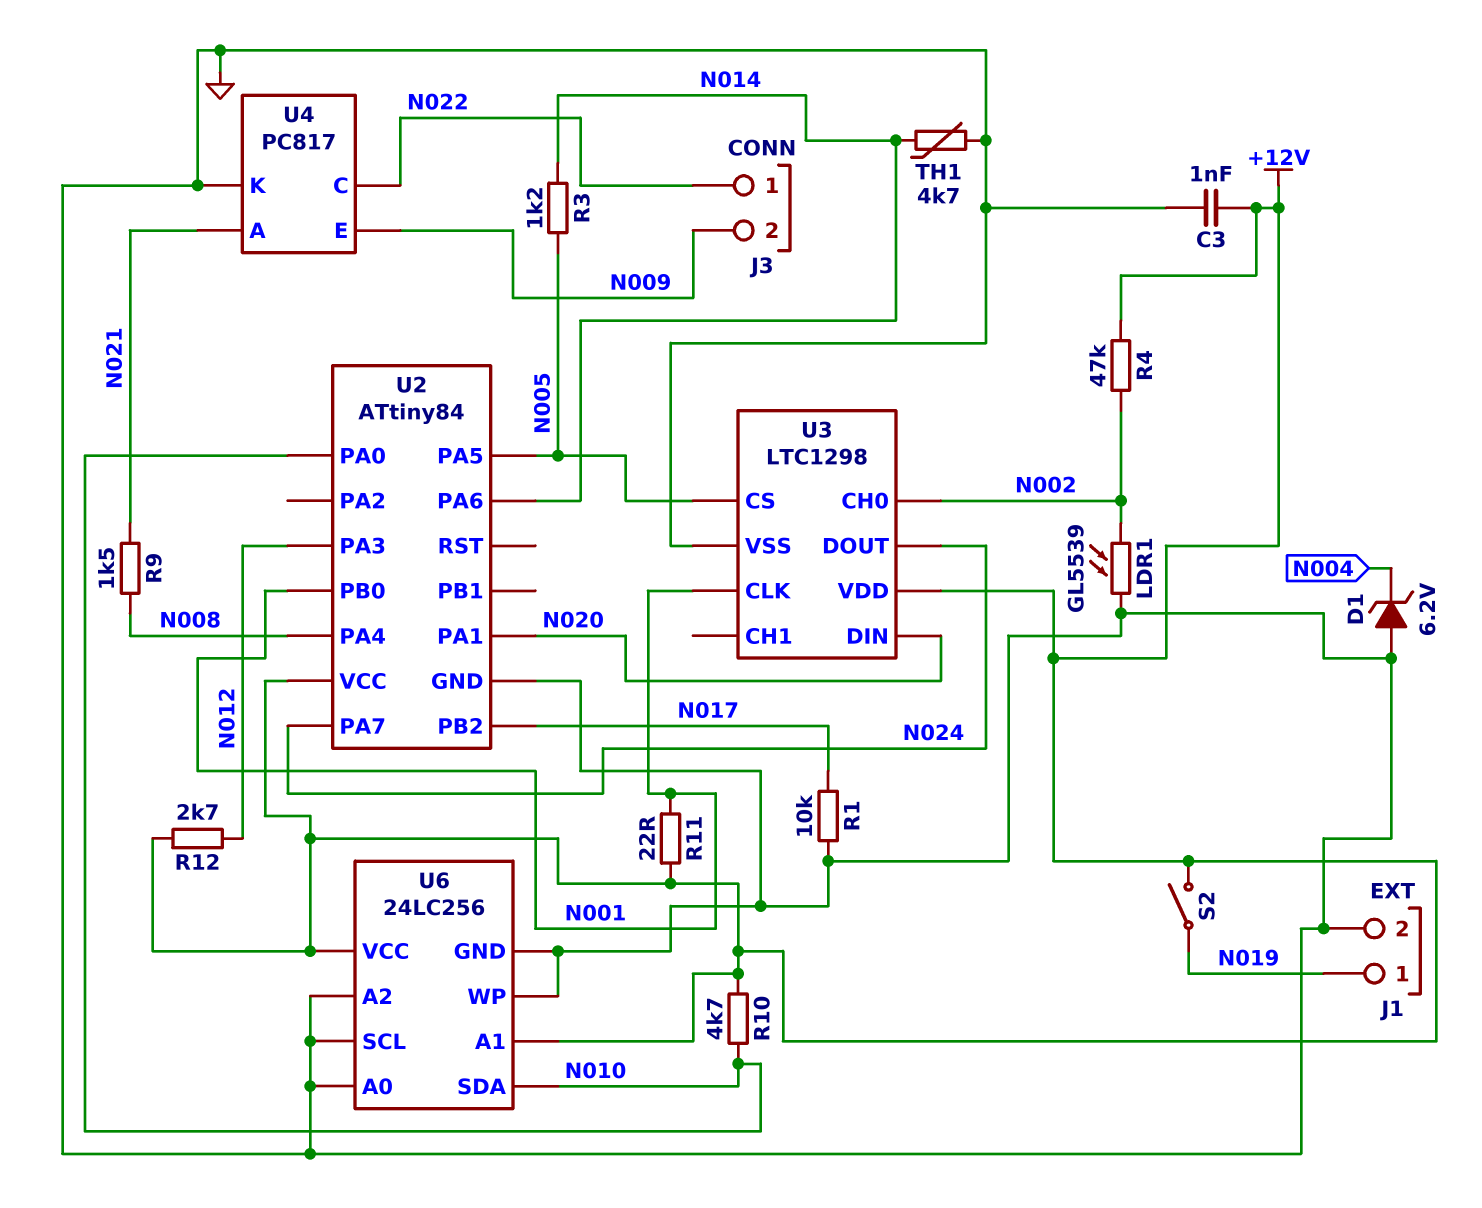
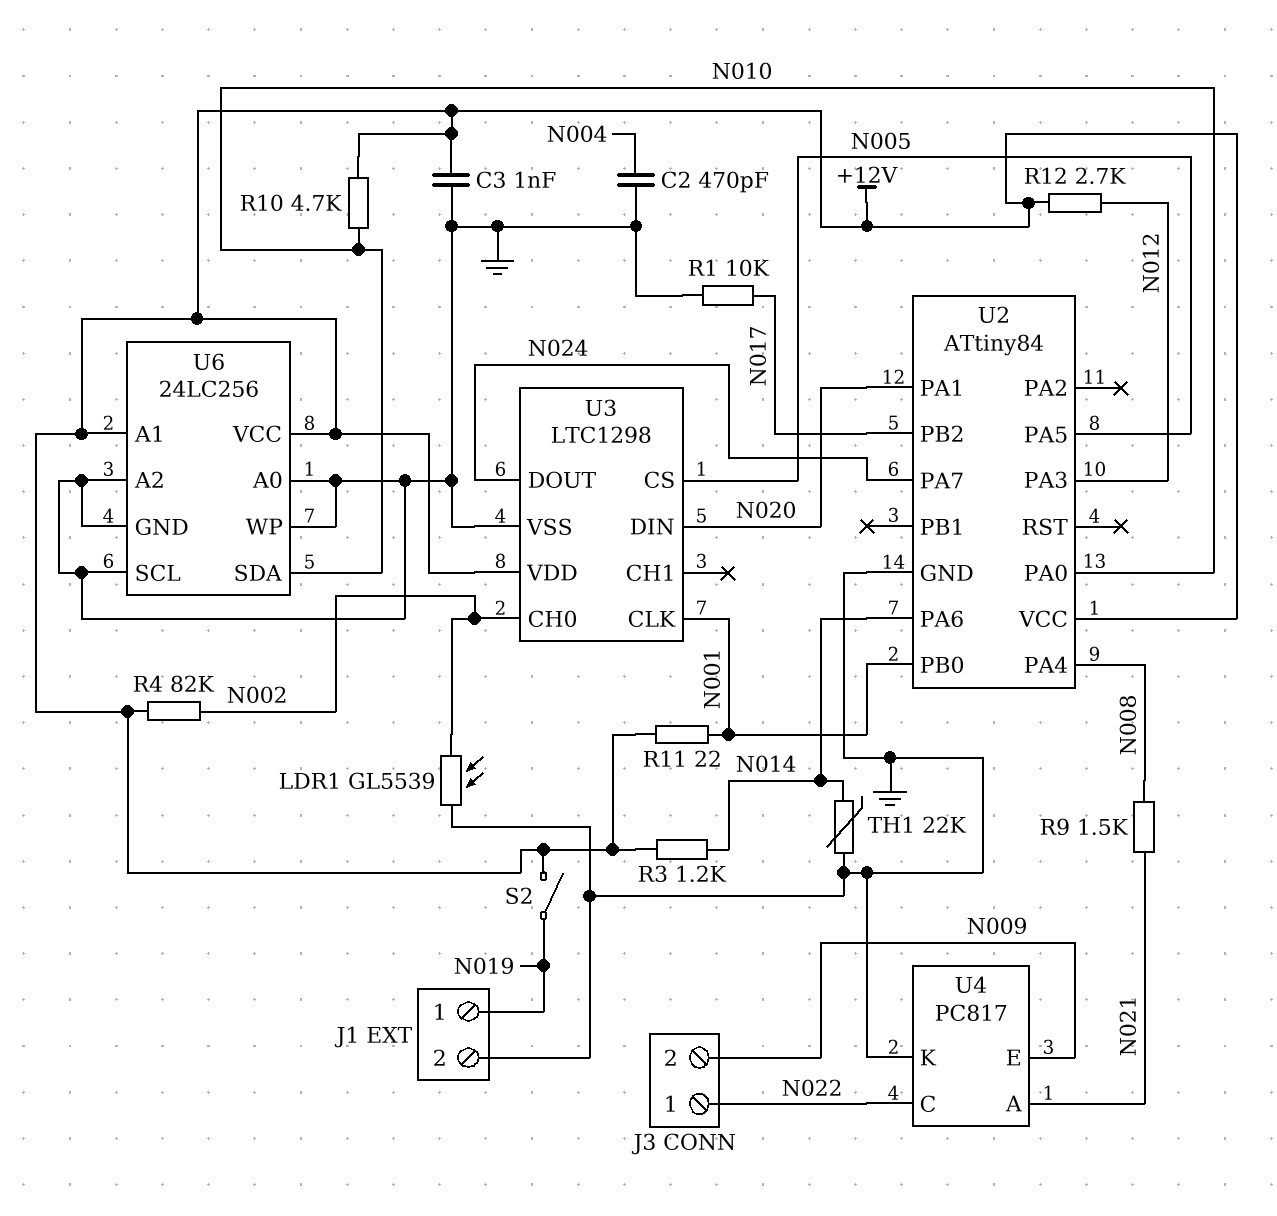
C2: none -> 470pF (GND, N004)
D1: zener 6.2V (A GND, K N004) -> none
R3: 1.2k (N005, N014) -> 1.2k (+12V, N014)
R4: 47k (+12V, N002) -> 82k (+12V, N002)
TH1: 4.7k (GND, N014) -> 22k (GND, N014)

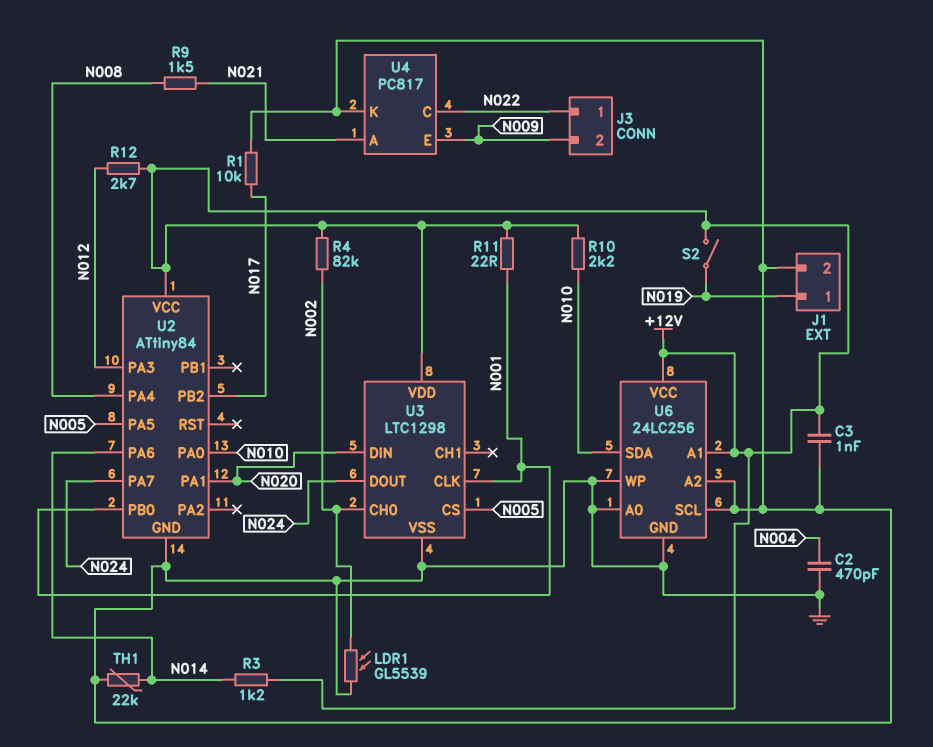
R10: 4.7k (+12V, N010) -> 2.2k (+12V, N010)

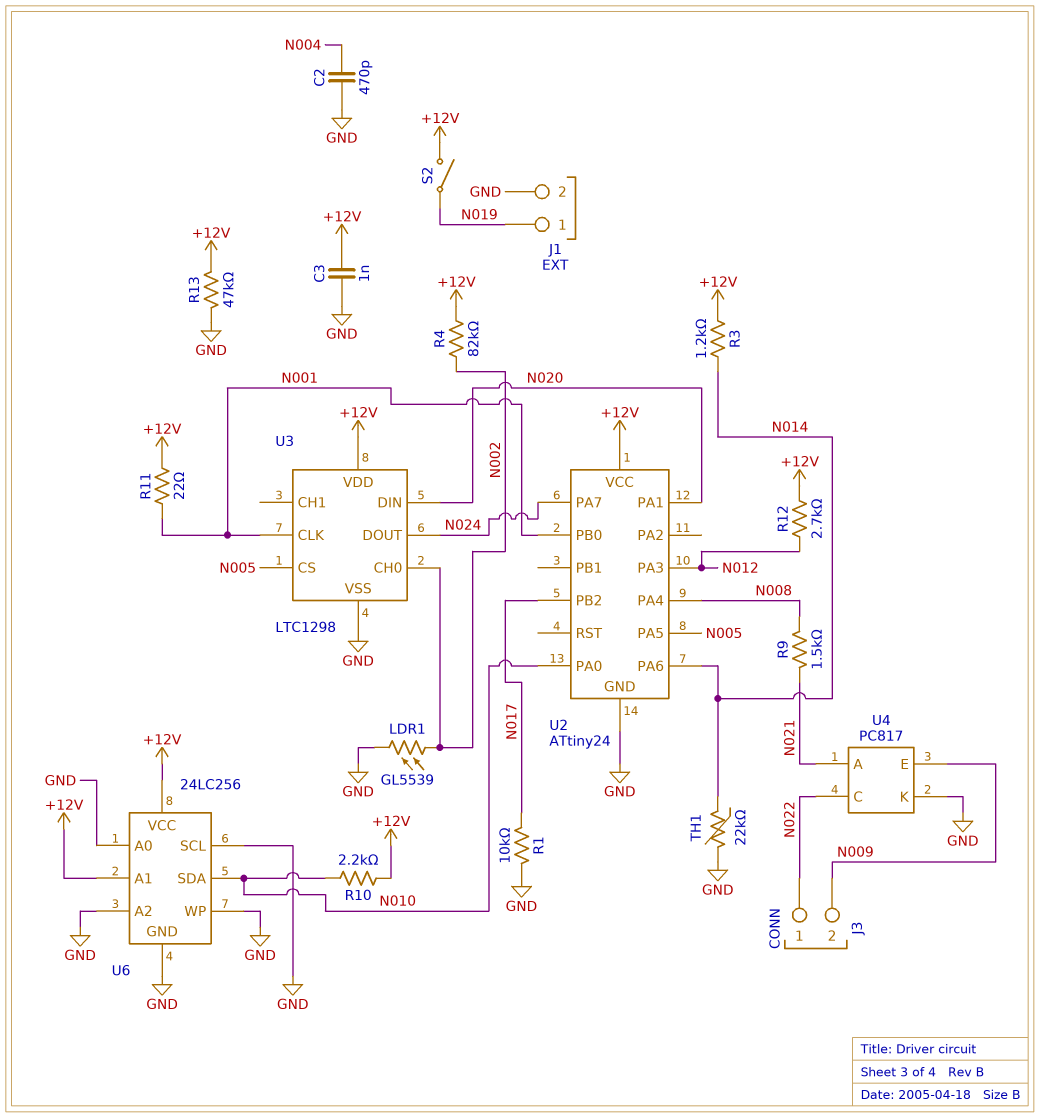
R13: none -> 47k (+12V, GND)
U2: ATtiny84 -> ATtiny24

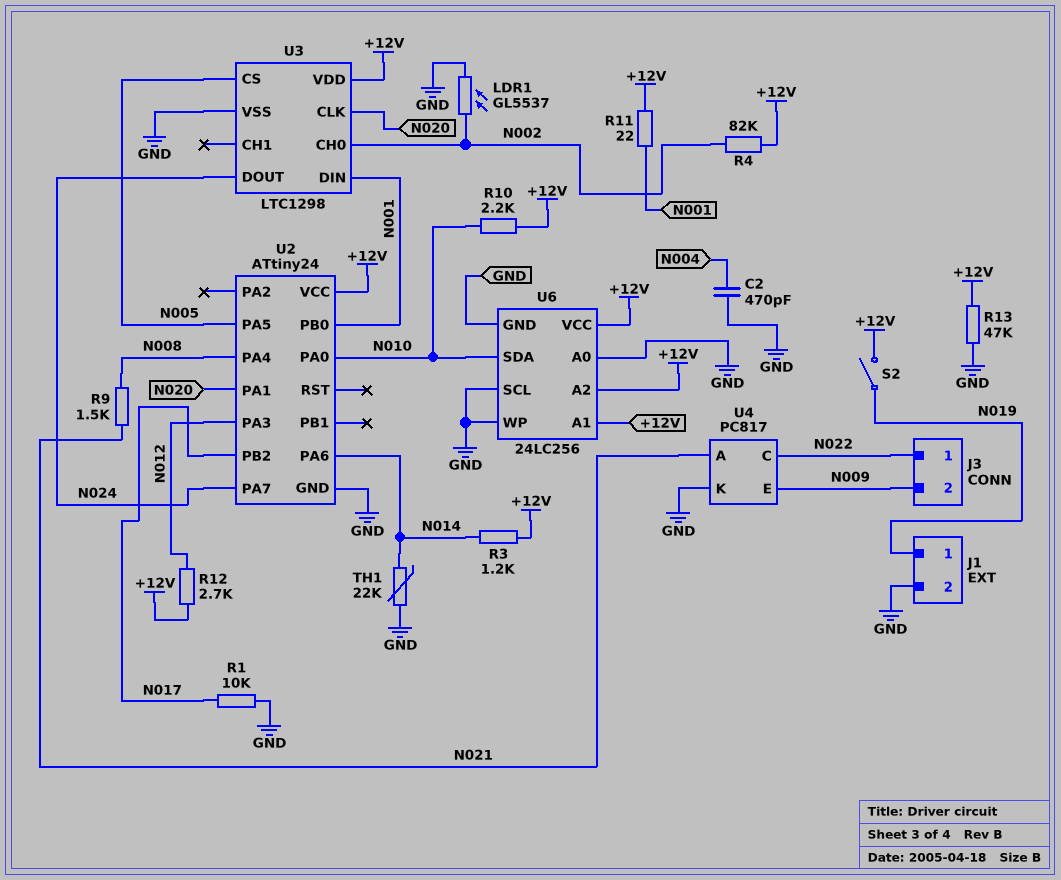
C3: 1nF (+12V, GND) -> none
LDR1: GL5539 (GND, N002) -> GL5537 (GND, N002)
U3 pin CLK: N001 -> N020
U3 pin DIN: N020 -> N001
U6 pin A2: GND -> +12V

